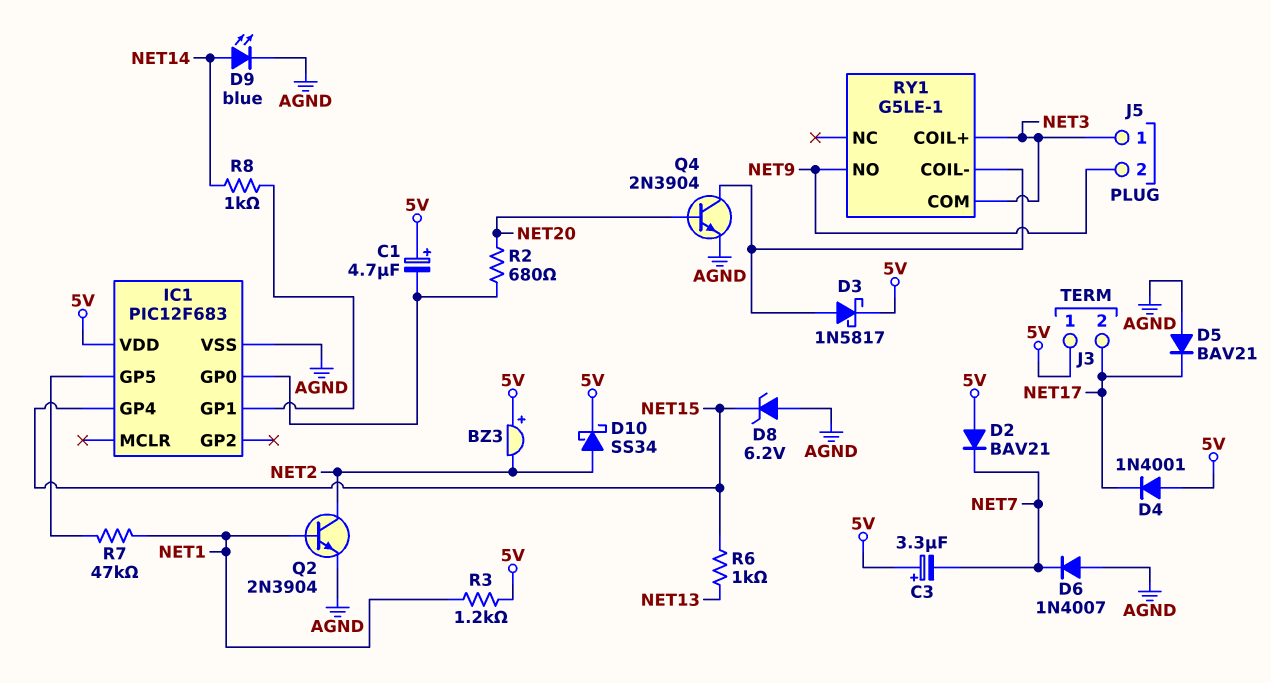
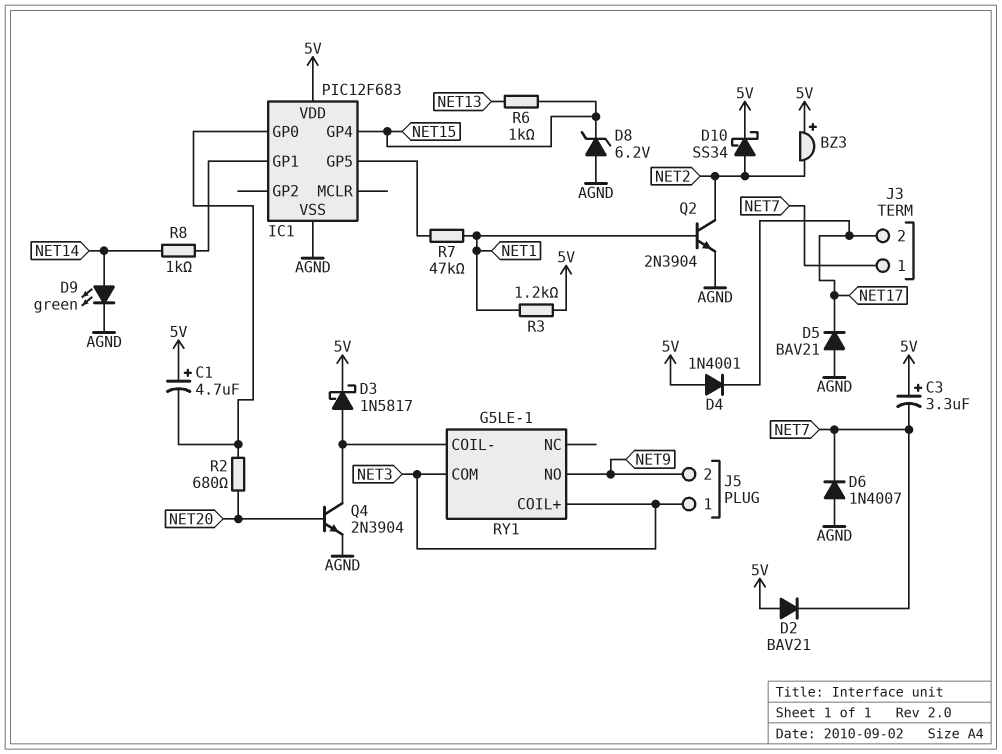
D9: LED blue (A NET14, K AGND) -> LED green (A NET14, K AGND)
J3 pin 1: 5V -> NET7

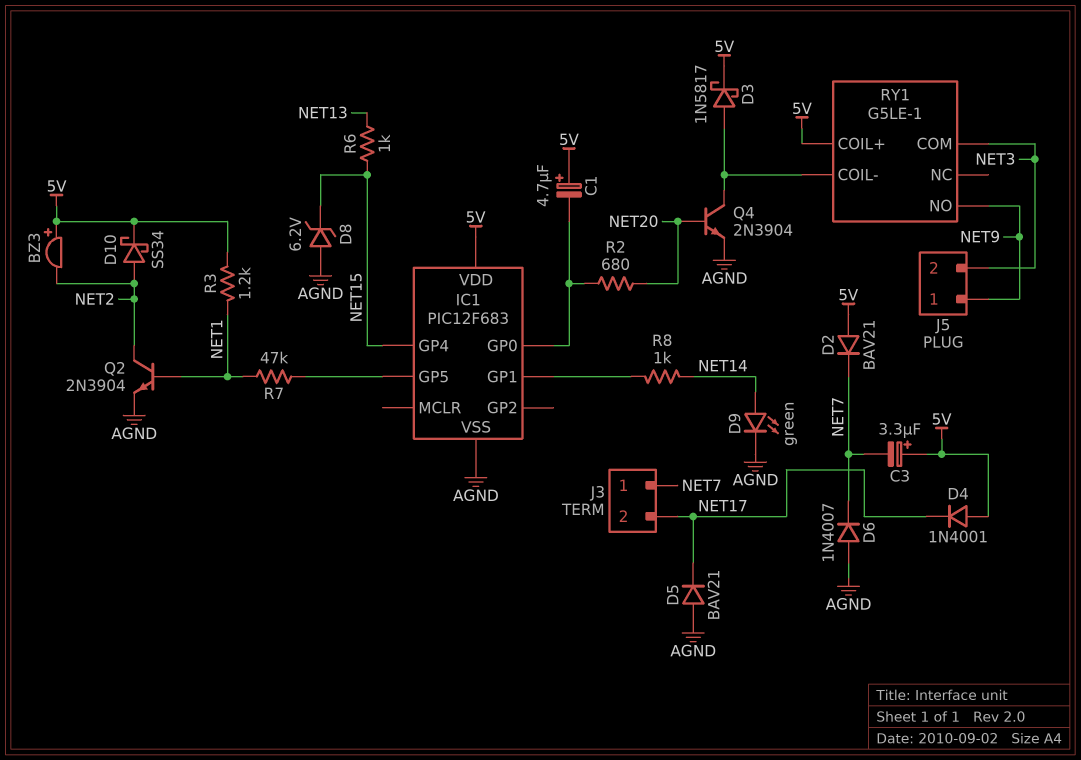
J5 pin 1: NET3 -> NET9
J5 pin 2: NET9 -> NET3
RY1 pin COIL+: NET3 -> 5V

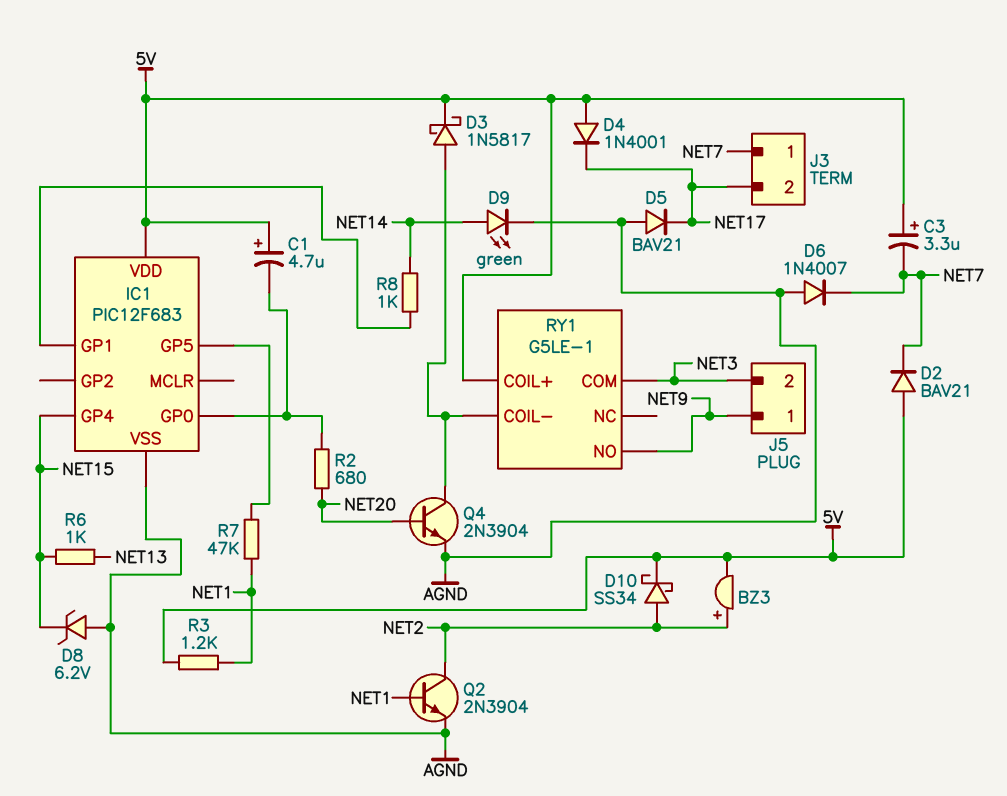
BZ3: buzzer (plus 5V, minus NET2) -> buzzer (plus NET2, minus 5V)

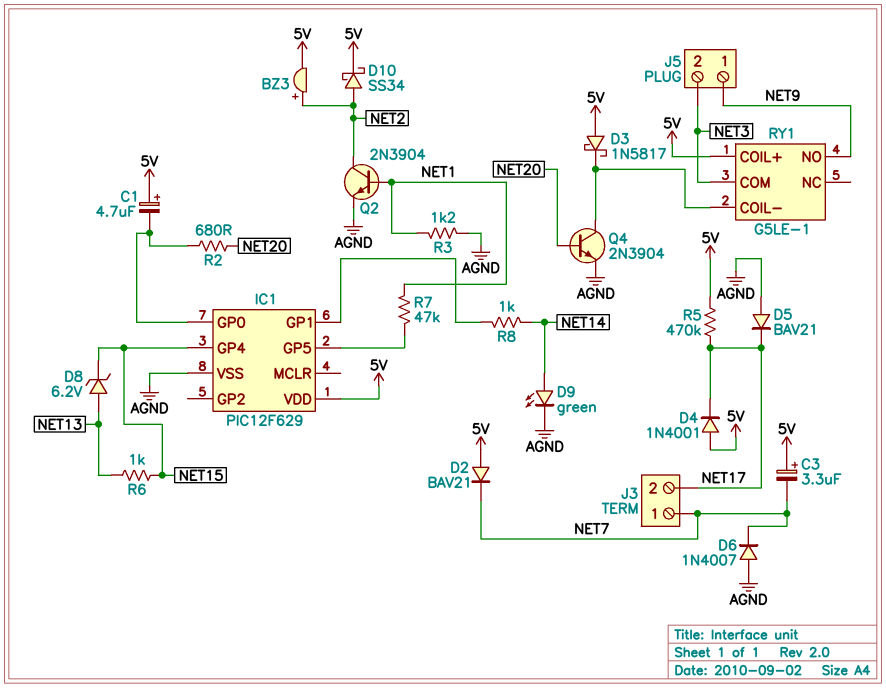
D3: schottky 1N5817 (A RY1/COIL-, K 5V) -> schottky 1N5817 (A 5V, K RY1/COIL-)
D8: zener 6.2V (A AGND, K NET15) -> zener 6.2V (A NET13, K NET15)
IC1: PIC12F683 -> PIC12F629
R3: 1.2k (5V, NET1) -> 1.2k (AGND, NET1)
R5: none -> 470k (5V, NET17)

